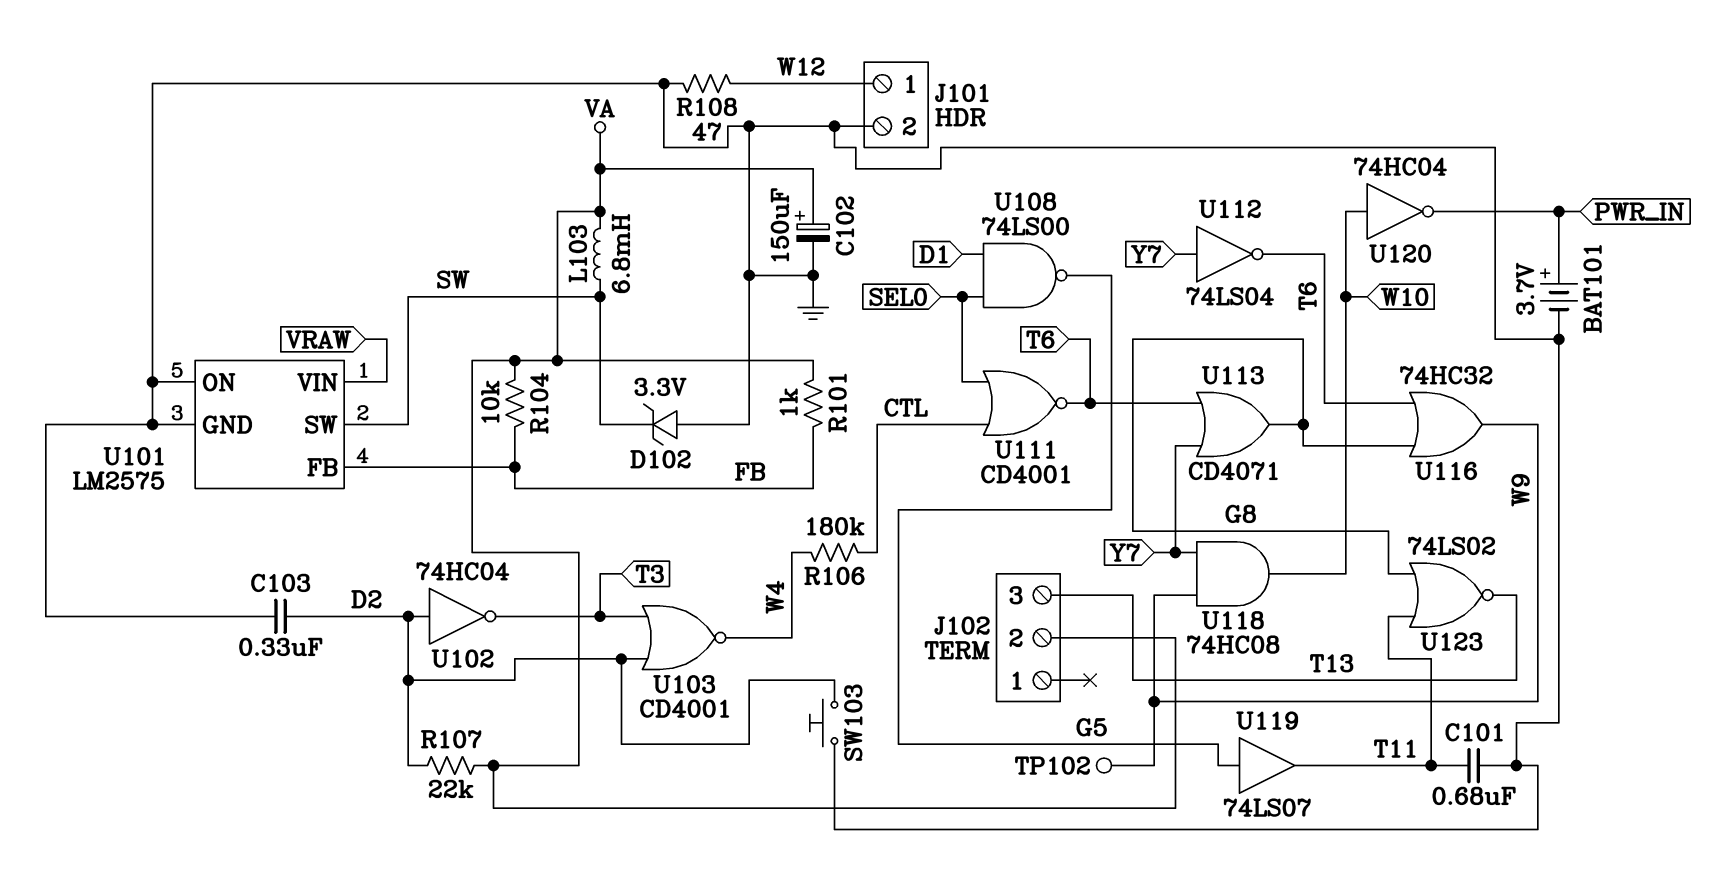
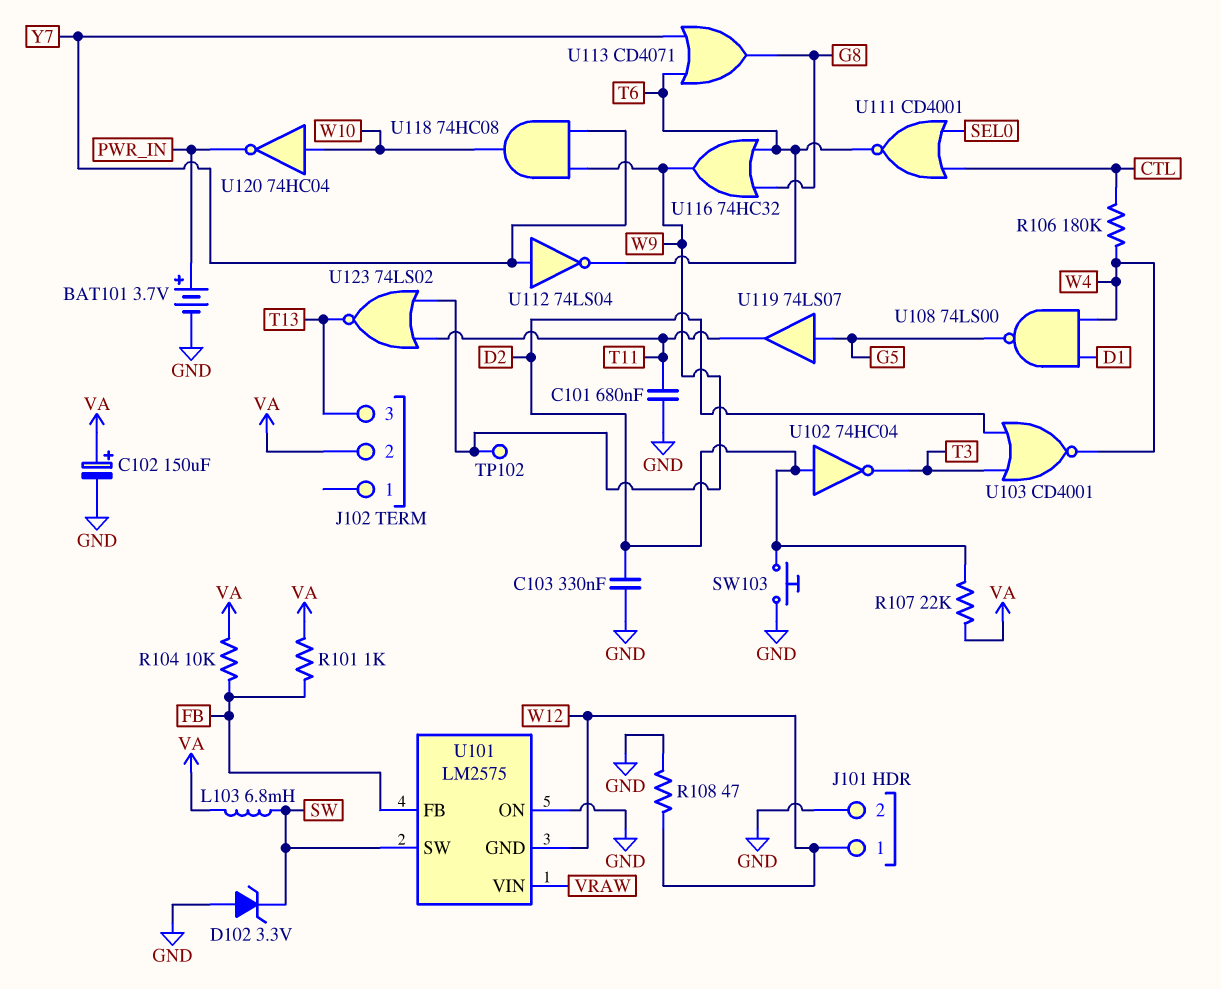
U101 pin GND: GND -> W12
U108: NAND 74LS00 (in D1, in SEL0, out G5) -> NAND 74LS00 (in D1, in W4, out G5)
U123: NOR 74LS02 (in G8, in T11, out T13) -> NOR 74LS02 (in T11, in W9, out T13)

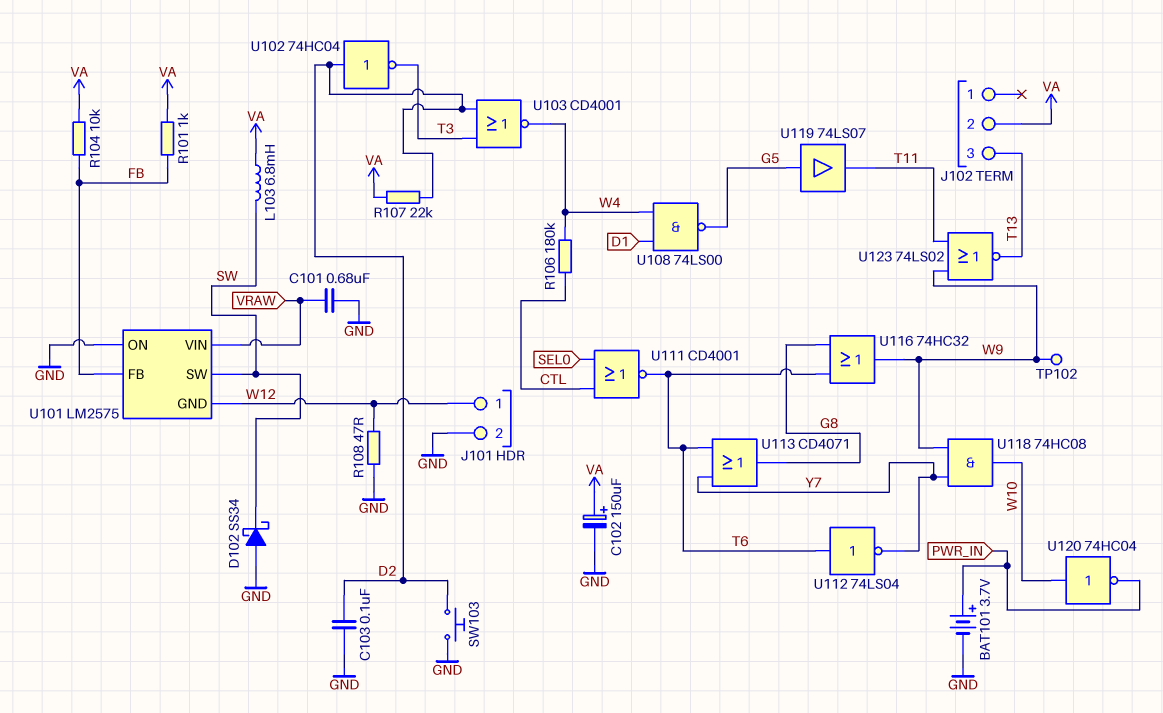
C101: 680nF (GND, T11) -> 680nF (GND, VRAW)
C103: 330nF (D2, GND) -> 100nF (D2, GND)
D102: zener 3.3V (A GND, K SW) -> schottky SS34 (A GND, K SW)
U112: NOT 74LS04 (in Y7, out T6) -> NOT 74LS04 (in T6, out Y7)

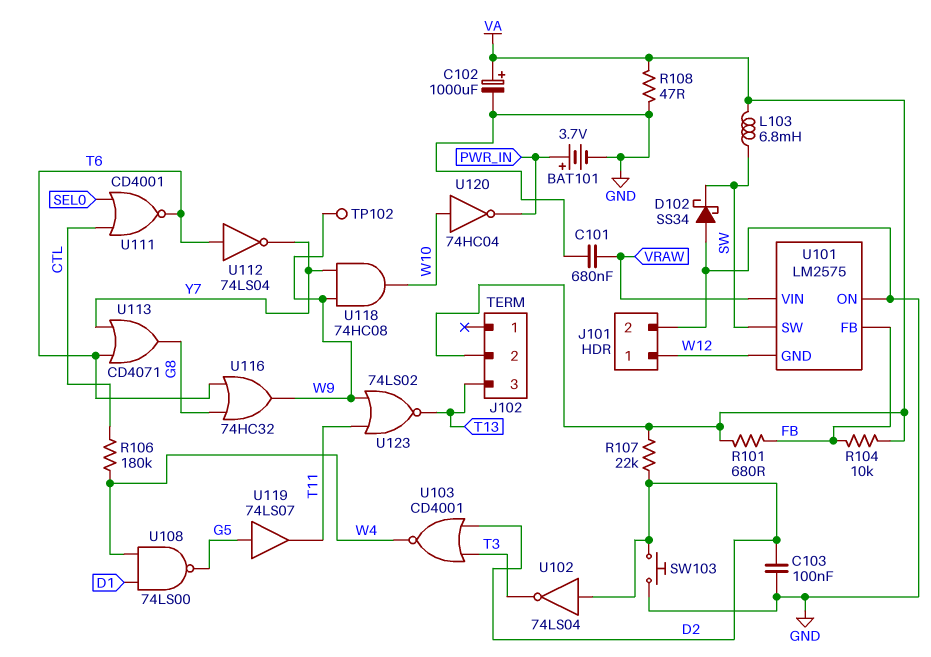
C102: 150uF (plus VA, minus GND) -> 1000uF (plus VA, minus GND)
R101: 1k (FB, VA) -> 680 (FB, VA)
R108: 47 (GND, W12) -> 47 (GND, VA)
U102: NOT 74HC04 (in D2, out T3) -> NOT 74LS04 (in D2, out T3)

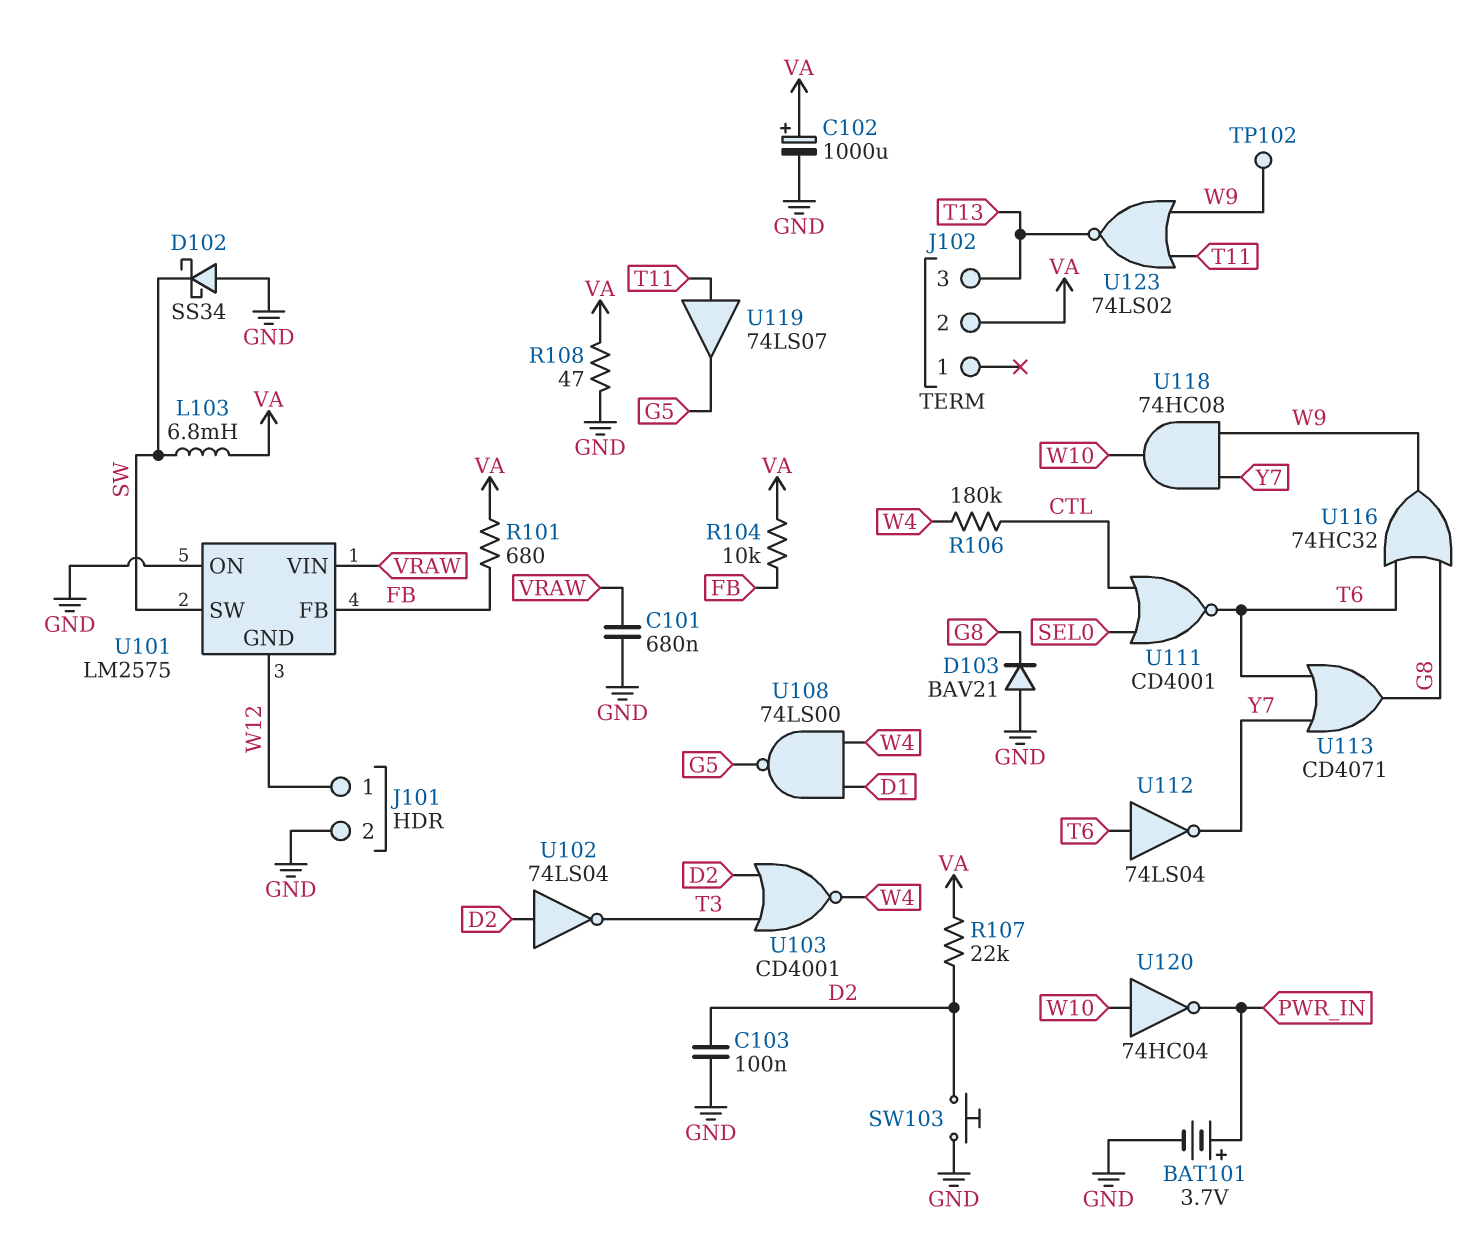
D103: none -> diode BAV21 (A GND, K G8)
U119: buffer 74LS07 (in G5, out T11) -> buffer 74LS07 (in T11, out G5)

